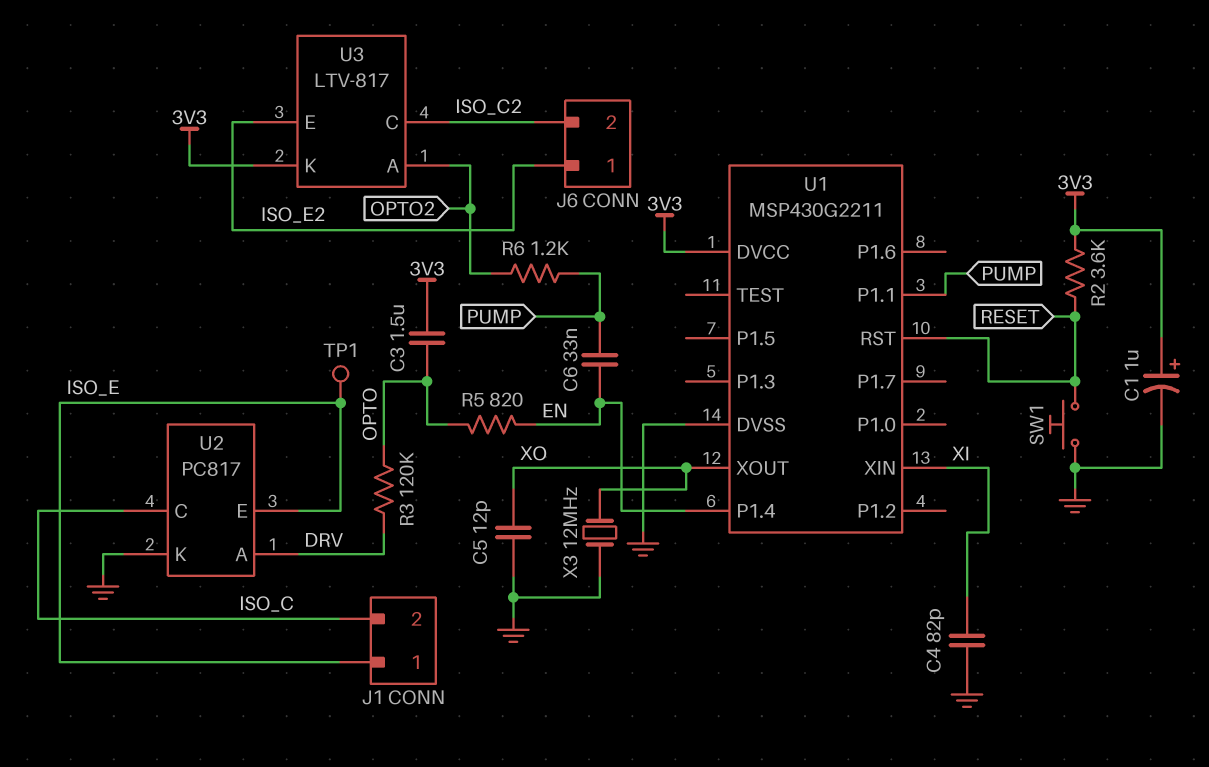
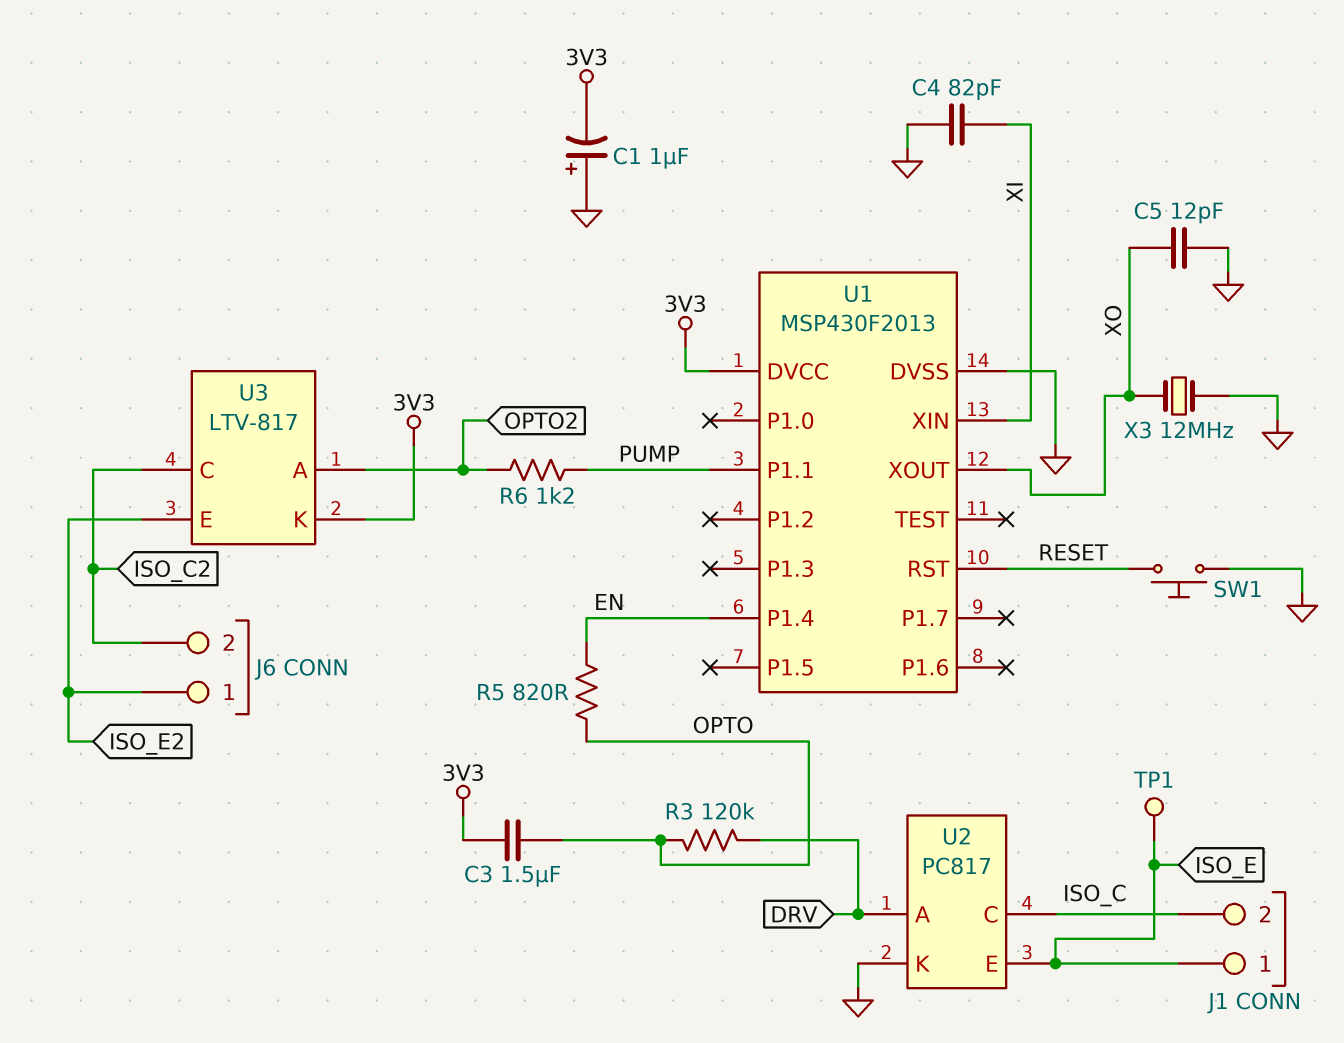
C1: 1uF (plus 3V3, minus GND) -> 1uF (plus GND, minus 3V3)
C6: 33nF (EN, PUMP) -> none
R2: 3.6k (3V3, RESET) -> none
U1: MSP430G2211 -> MSP430F2013

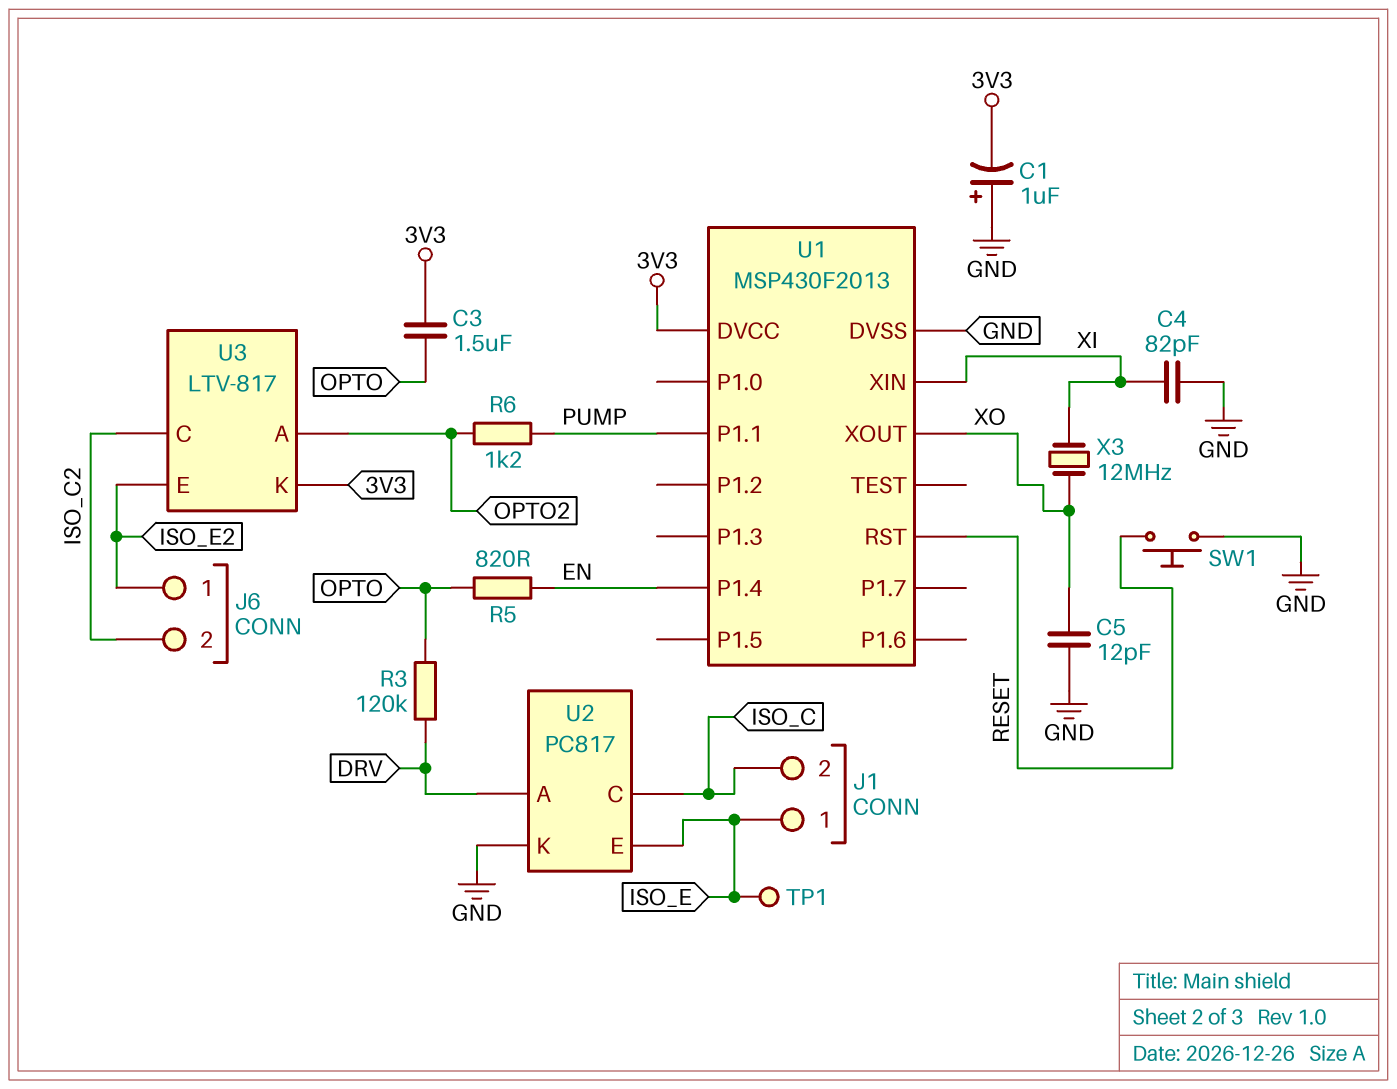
X3: 12MHz (GND, XO) -> 12MHz (XI, XO)

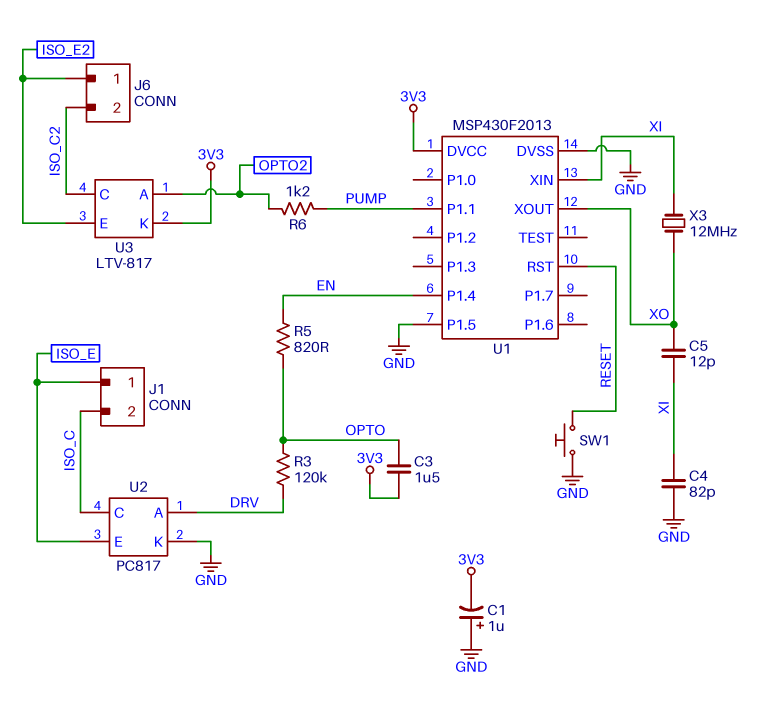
C5: 12pF (GND, XO) -> 12pF (XI, XO)
TP1: test point (ISO_E) -> none
U1 pin P1.5: none -> GND

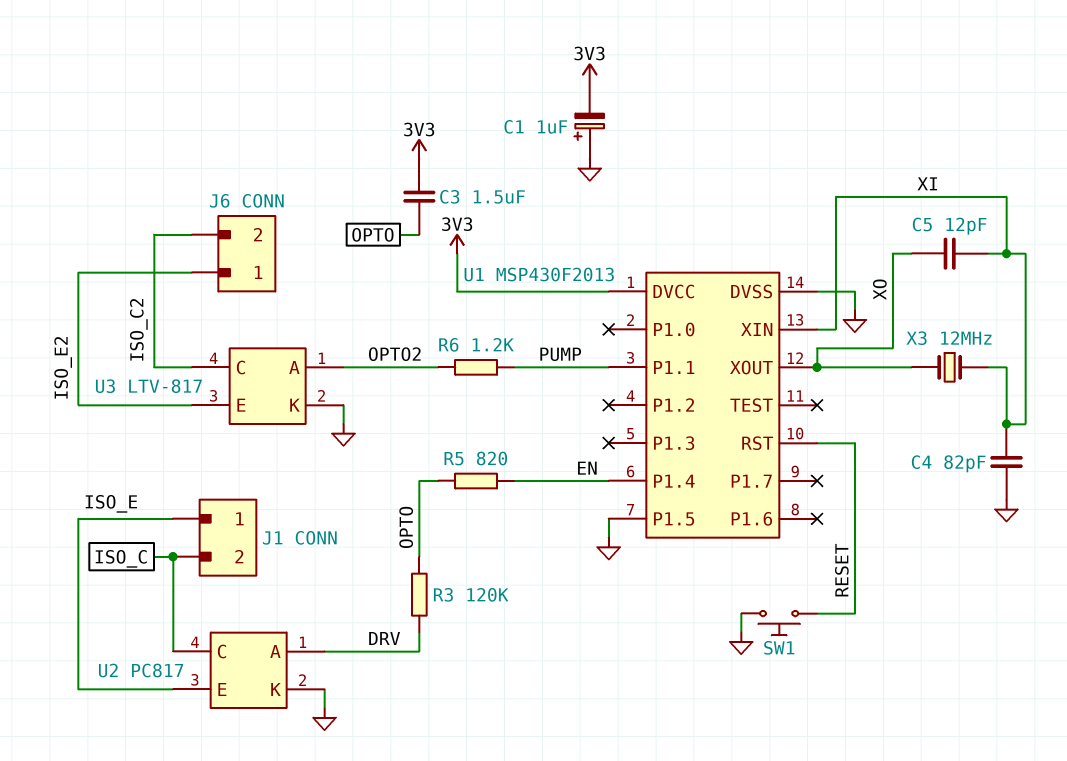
U3 pin K: 3V3 -> GND

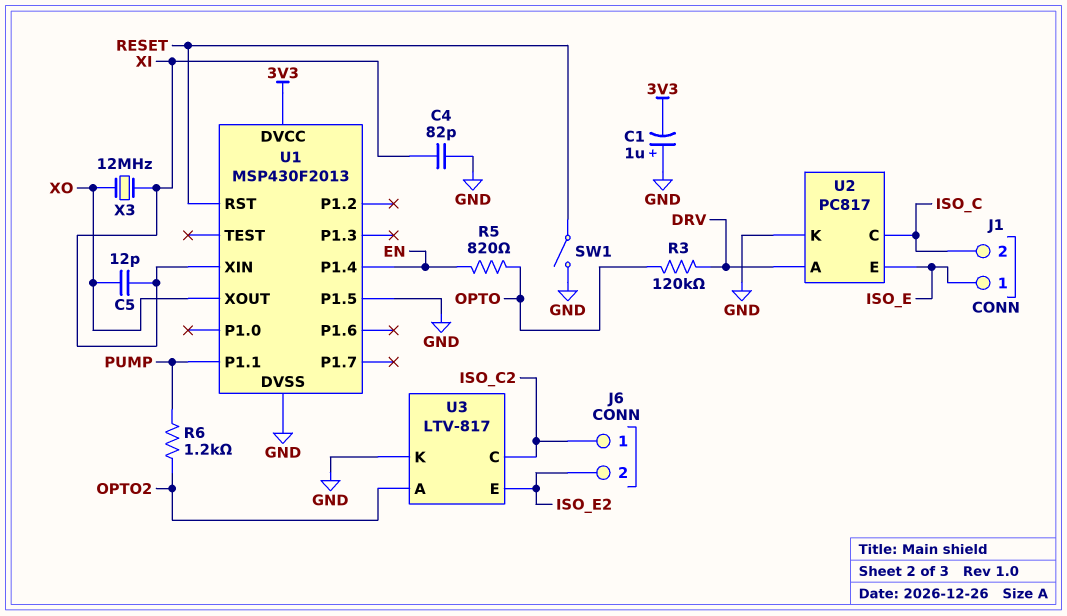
C3: 1.5uF (3V3, OPTO) -> none
J6 pin 1: ISO_E2 -> ISO_C2
J6 pin 2: ISO_C2 -> ISO_E2
SW1: button (GND, RESET) -> switch (GND, RESET)

